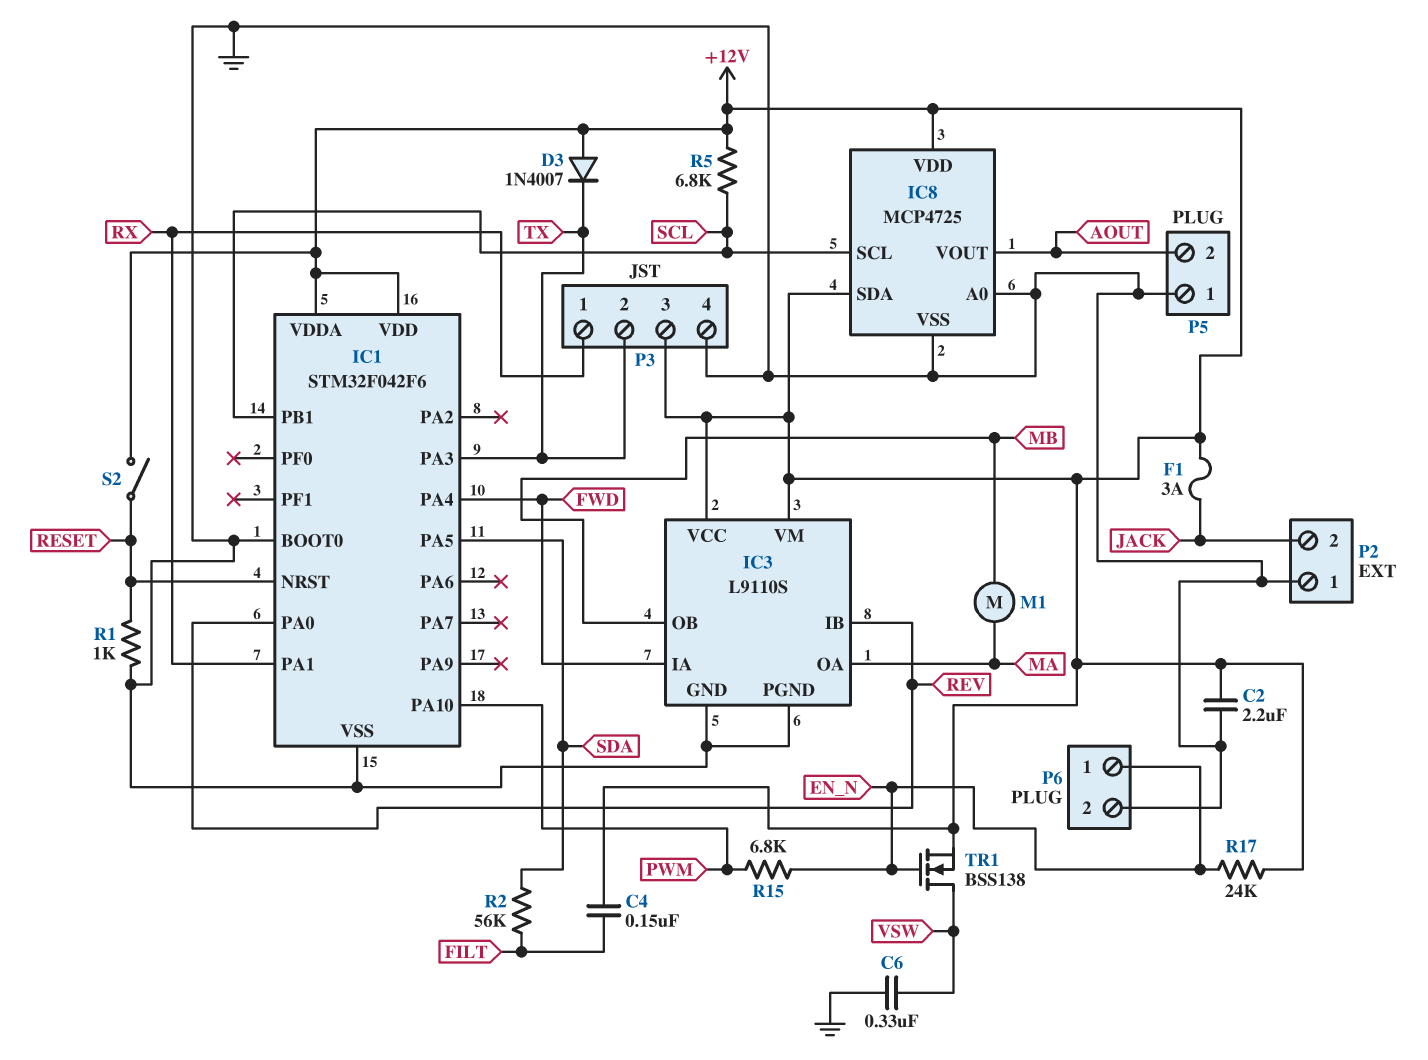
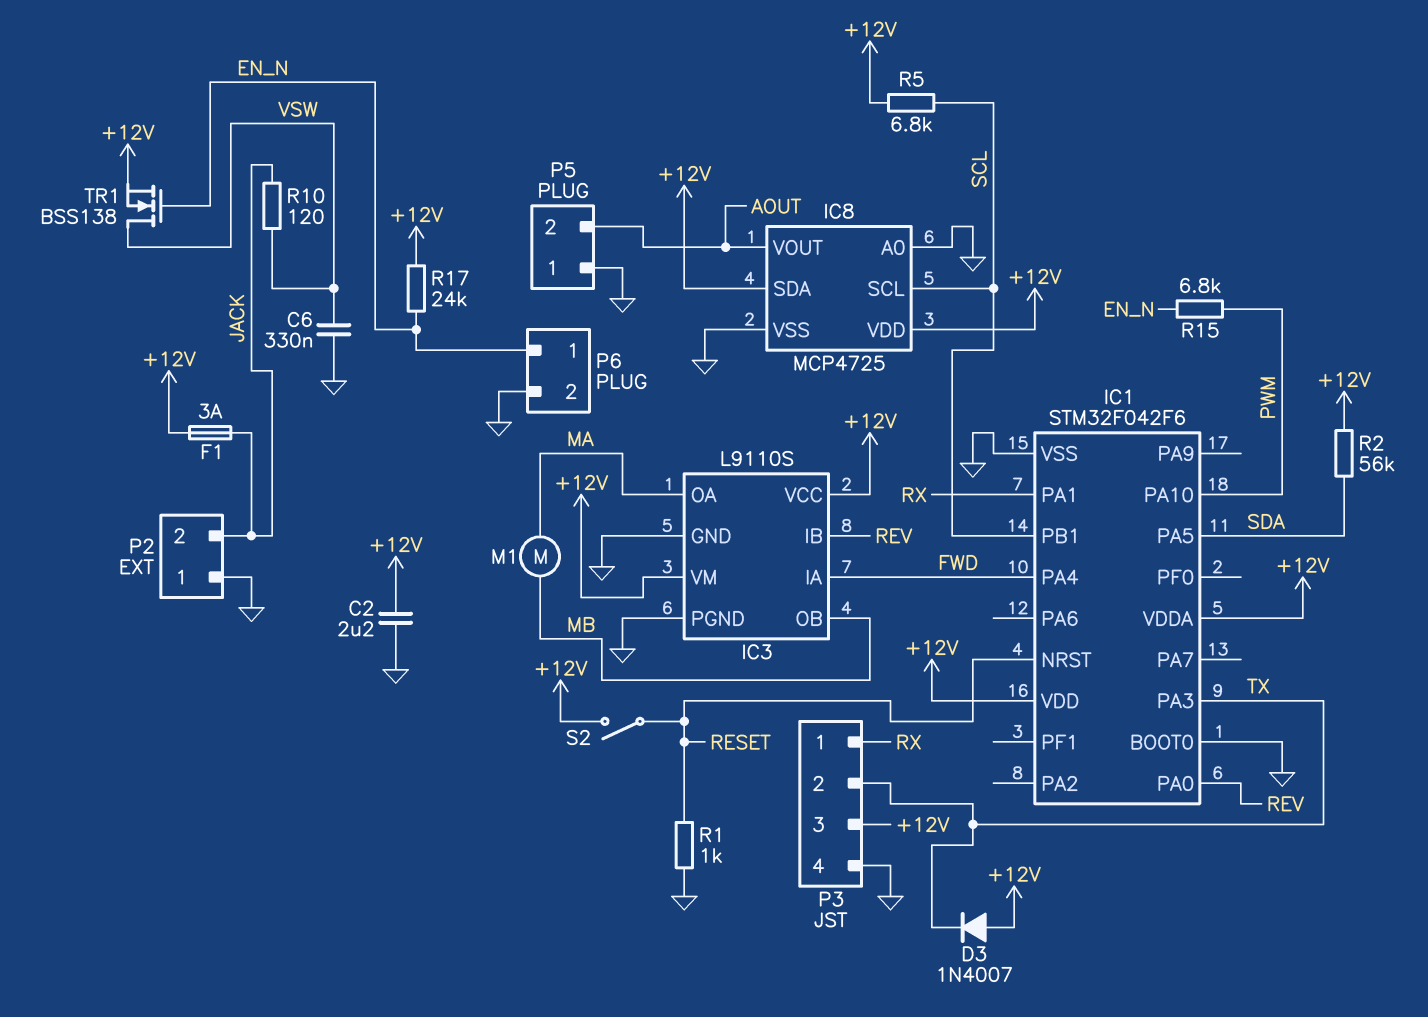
C4: 150nF (+12V, FILT) -> none
R2: 56k (FILT, SDA) -> 56k (+12V, SDA)
R10: none -> 120 (JACK, VSW)

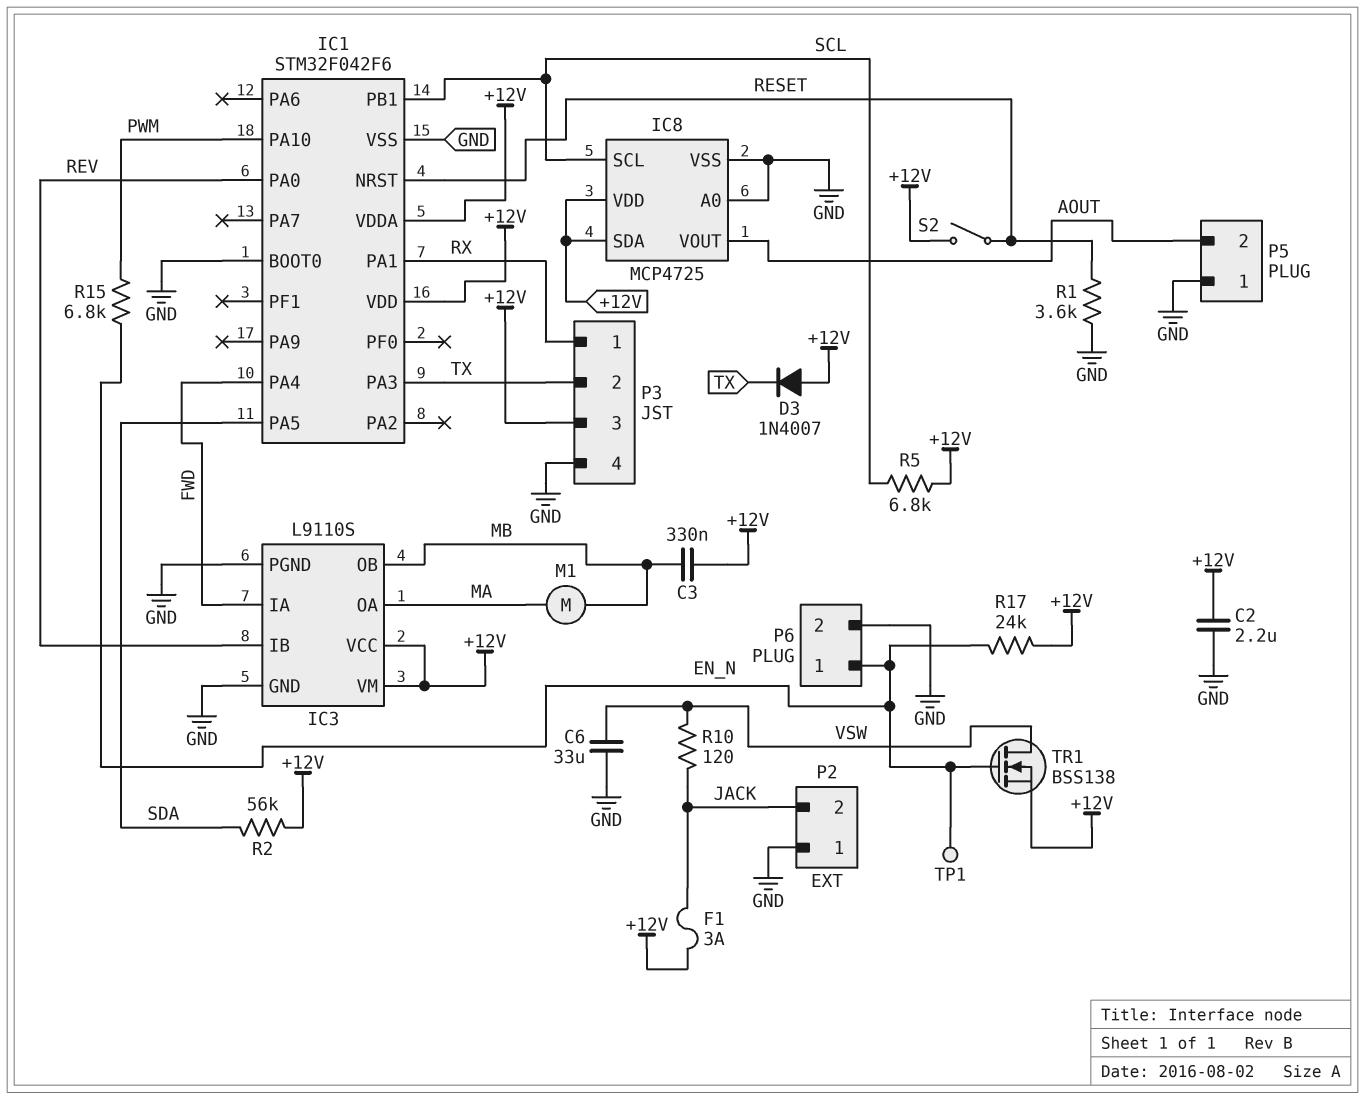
C3: none -> 330nF (+12V, MB)
C6: 330nF (GND, VSW) -> 33uF (GND, VSW)
R1: 1k (GND, RESET) -> 3.6k (GND, RESET)
TP1: none -> test point (EN_N)

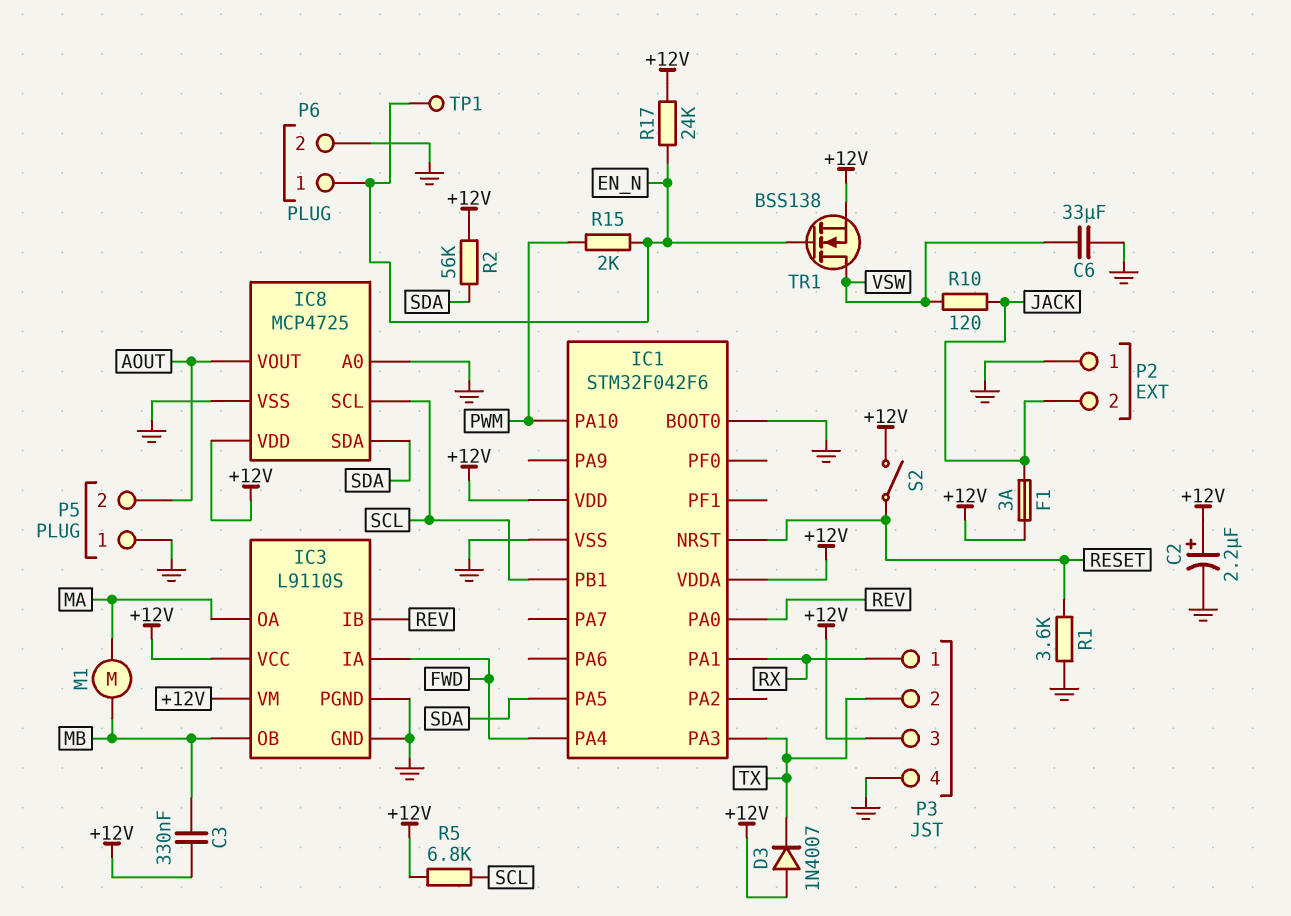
C2: 2.2uF (+12V, GND) -> 2.2uF (plus +12V, minus GND)
IC8 pin SDA: +12V -> SDA
R15: 6.8k (EN_N, PWM) -> 2k (EN_N, PWM)

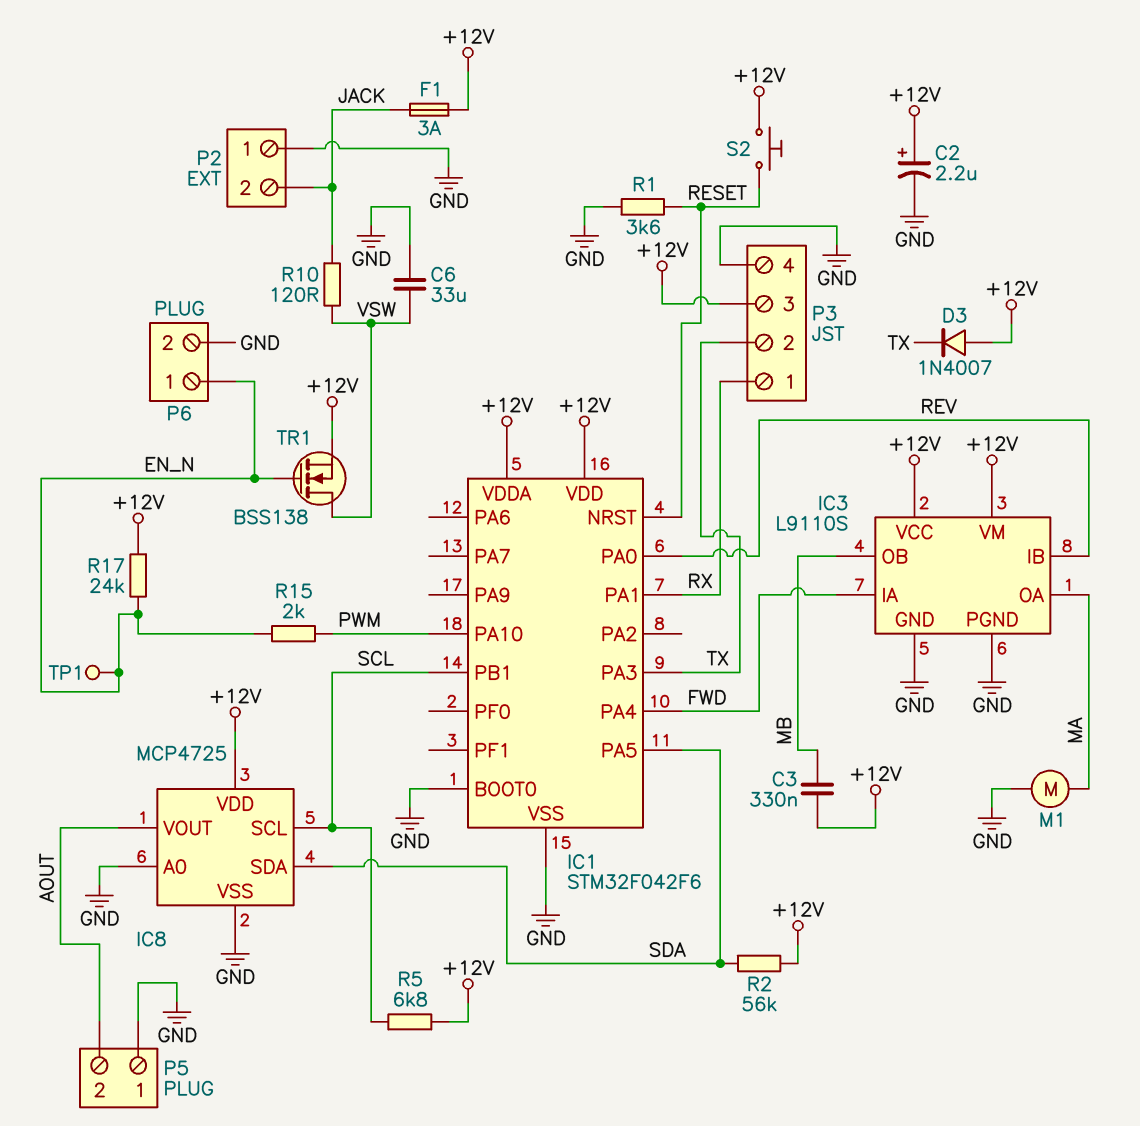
M1: motor (MA, MB) -> motor (GND, MA)
S2: switch (+12V, RESET) -> button (+12V, RESET)

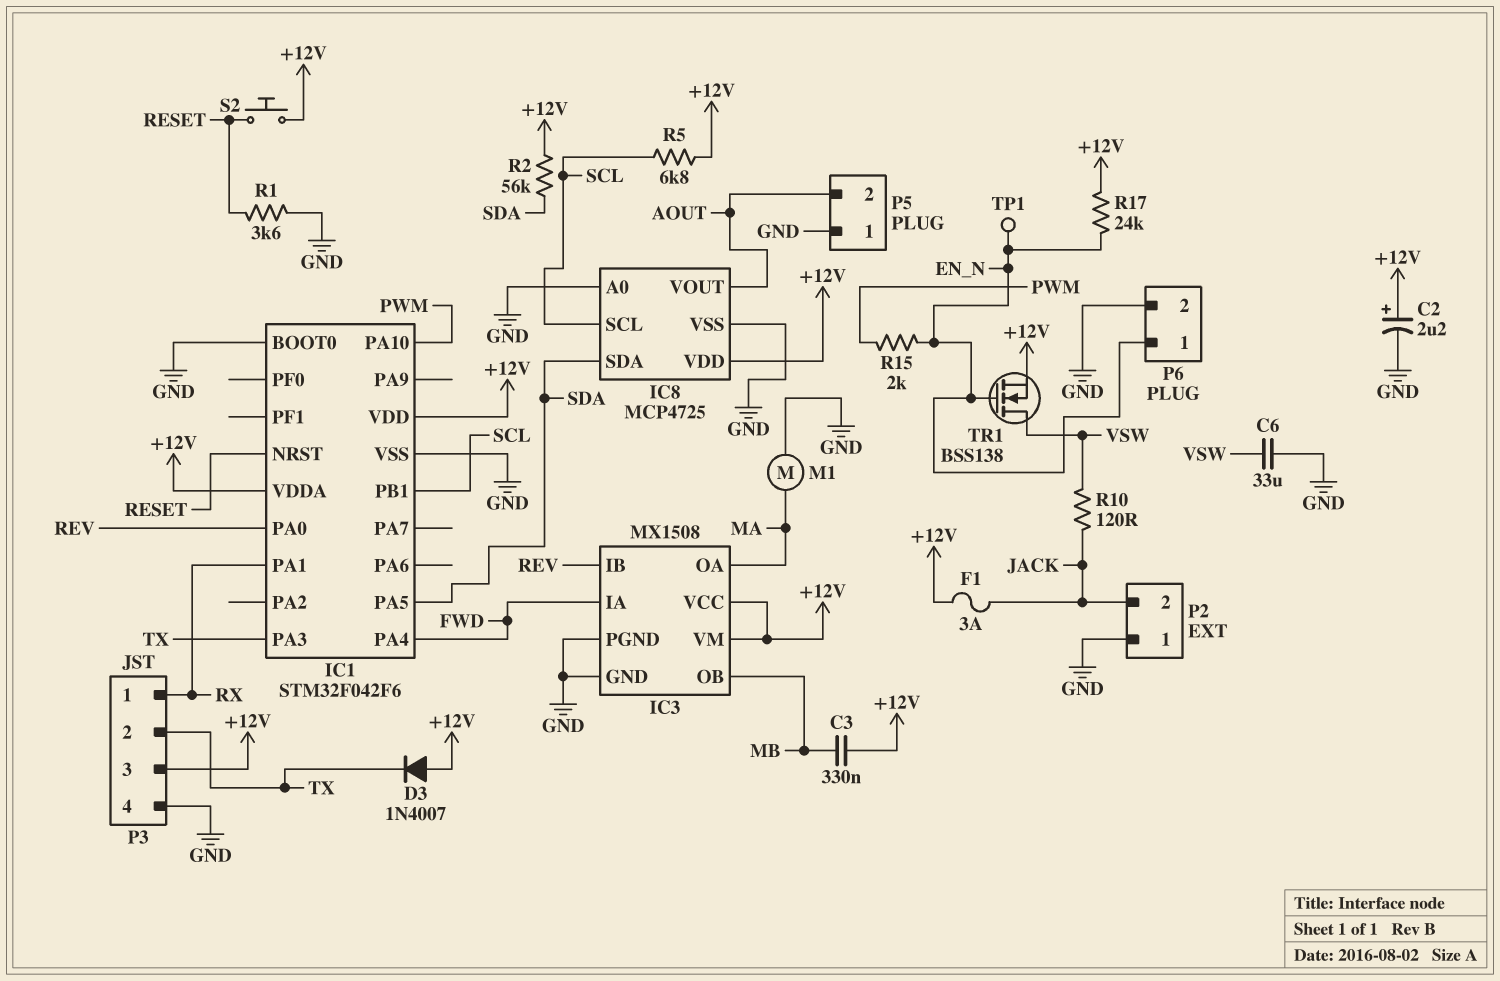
IC3: L9110S -> MX1508

